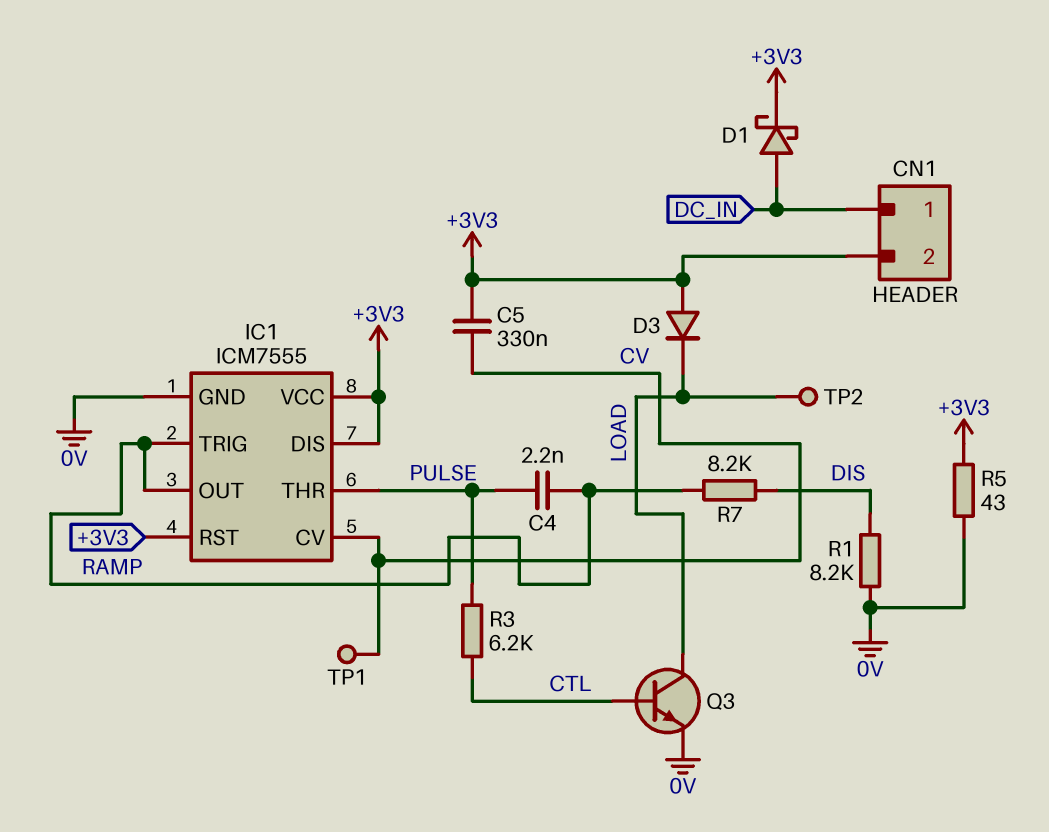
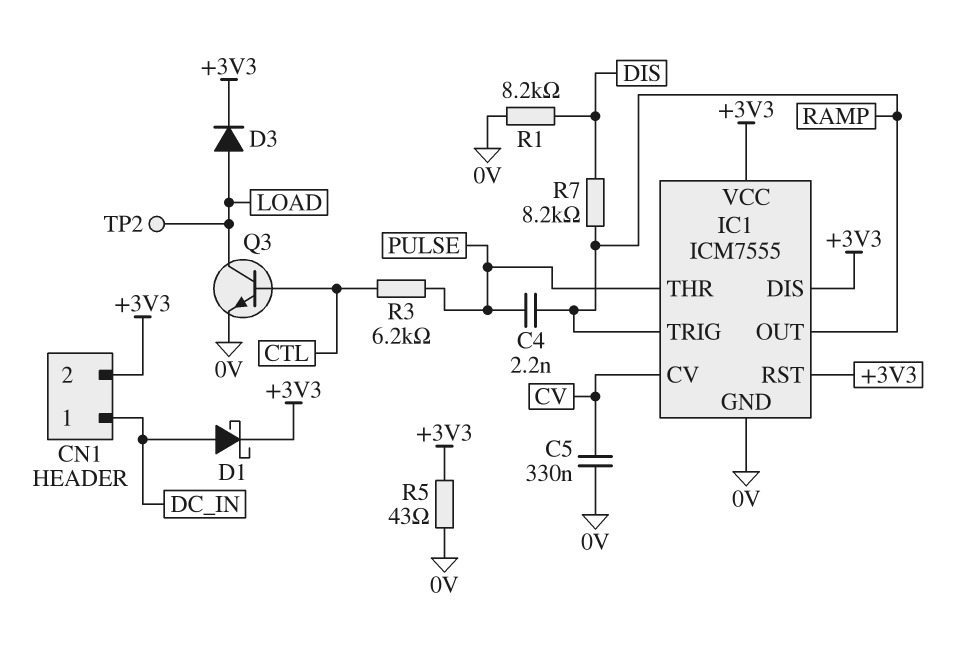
C5: 330nF (+3V3, CV) -> 330nF (0V, CV)
D3: diode (A +3V3, K LOAD) -> diode (A LOAD, K +3V3)
TP1: test point (CV) -> none

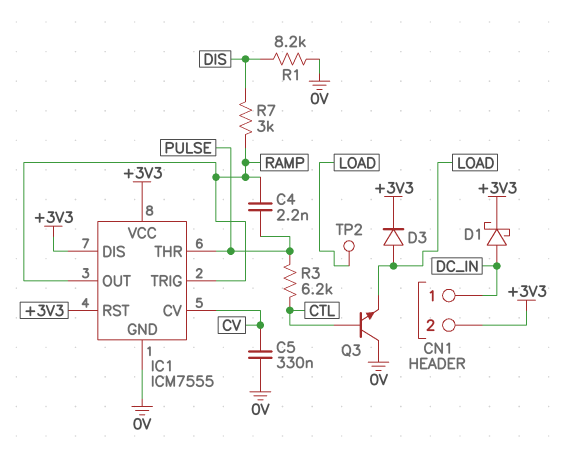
Q3: NPN (B CTL, C LOAD, E 0V) -> NPN (B CTL, C 0V, E LOAD)
R5: 43 (+3V3, 0V) -> none
R7: 8.2k (DIS, RAMP) -> 3k (DIS, RAMP)

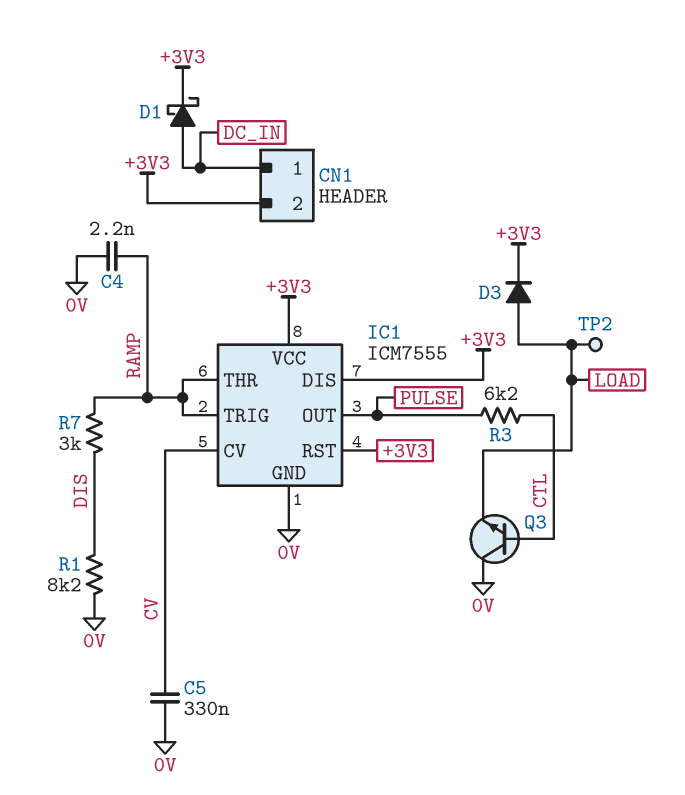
C4: 2.2nF (PULSE, RAMP) -> 2.2nF (0V, RAMP)
IC1 pin OUT: RAMP -> PULSE
IC1 pin THR: PULSE -> RAMP

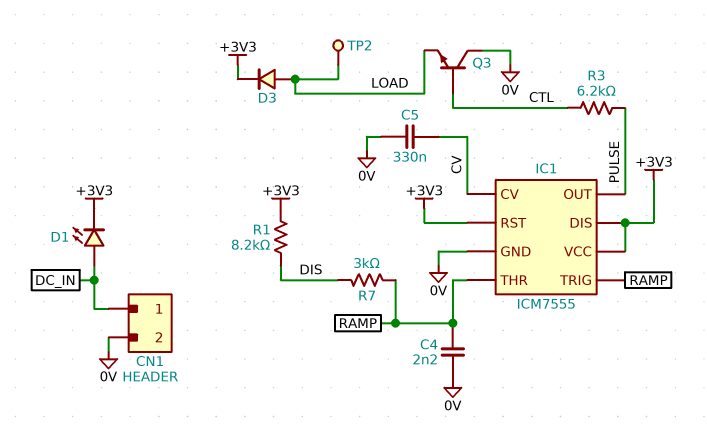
CN1 pin 2: +3V3 -> 0V
D1: schottky (A DC_IN, K +3V3) -> LED (A DC_IN, K +3V3)
R1: 8.2k (0V, DIS) -> 8.2k (+3V3, DIS)

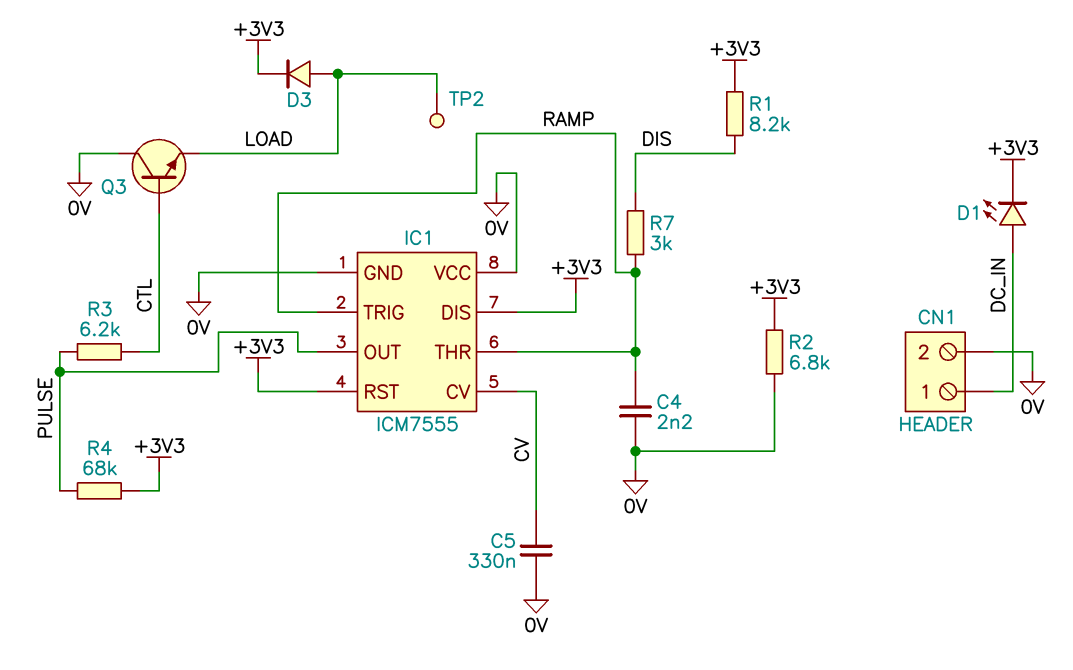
IC1 pin VCC: +3V3 -> 0V
R2: none -> 6.8k (+3V3, 0V)
R4: none -> 68k (+3V3, PULSE)

